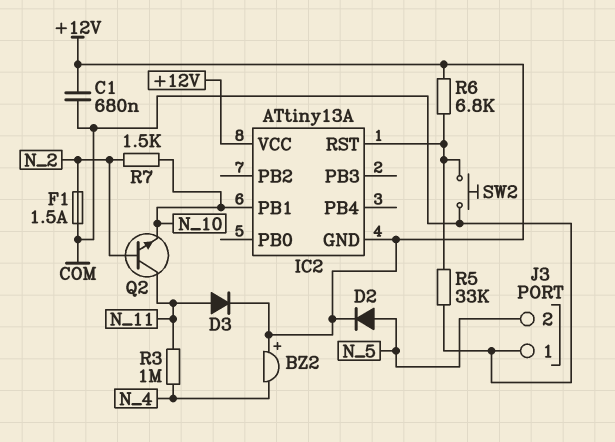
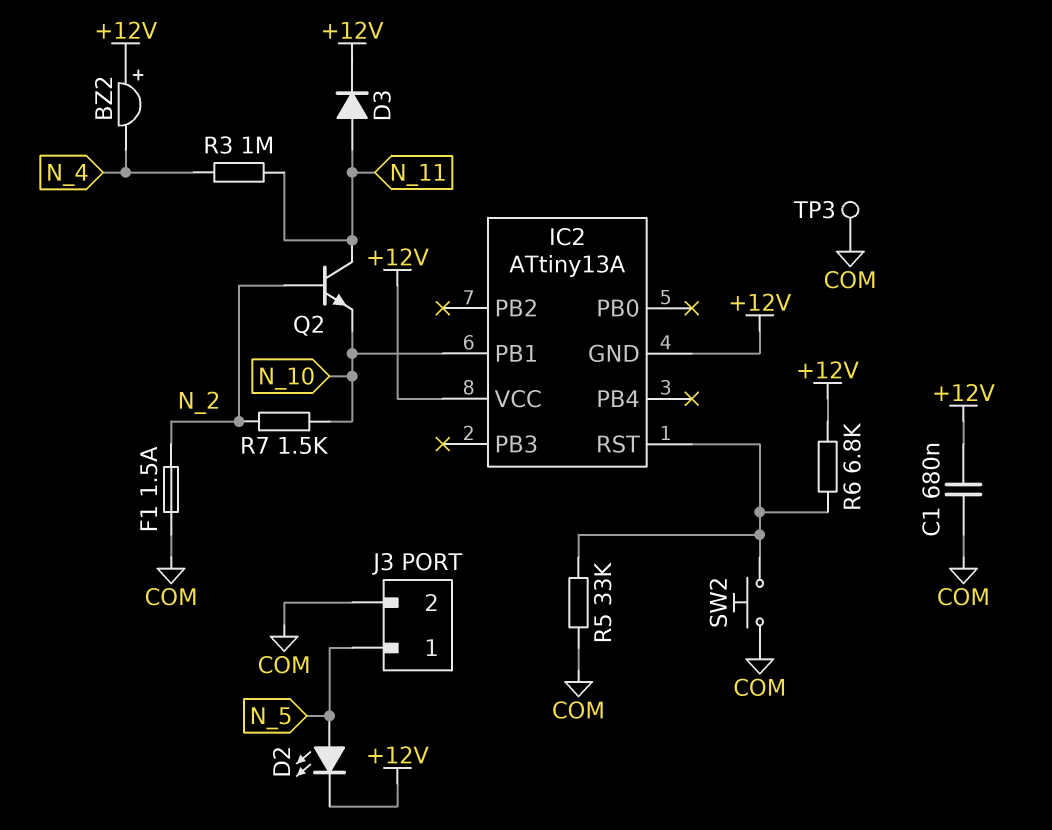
D2: diode (A N_5, K +12V) -> LED (A N_5, K +12V)
J3 pin 1: COM -> N_5
J3 pin 2: N_5 -> COM
TP3: none -> test point (COM)

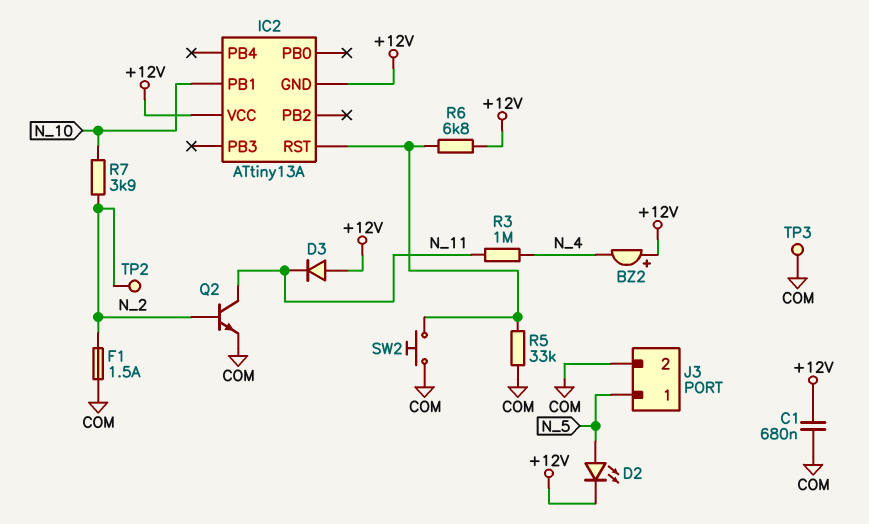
D3: diode (A N_11, K +12V) -> diode (A +12V, K N_11)
Q2: NPN (B N_2, C N_11, E N_10) -> NPN (B N_2, C N_11, E COM)
R7: 1.5k (N_2, N_10) -> 3.9k (N_2, N_10)
TP2: none -> test point (N_2)

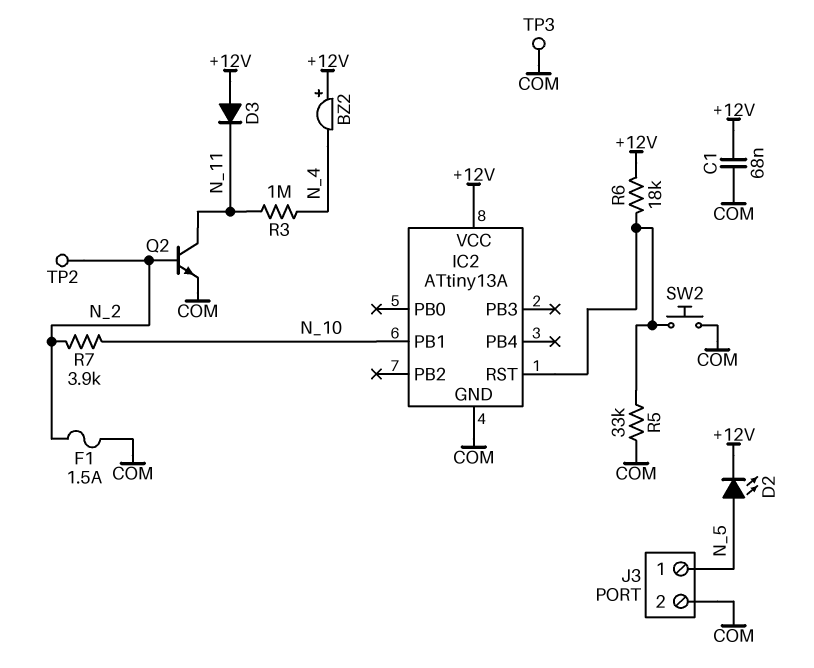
C1: 680nF (+12V, COM) -> 68nF (+12V, COM)
IC2 pin GND: +12V -> COM
R6: 6.8k (+12V, IC2/RST) -> 18k (+12V, IC2/RST)

